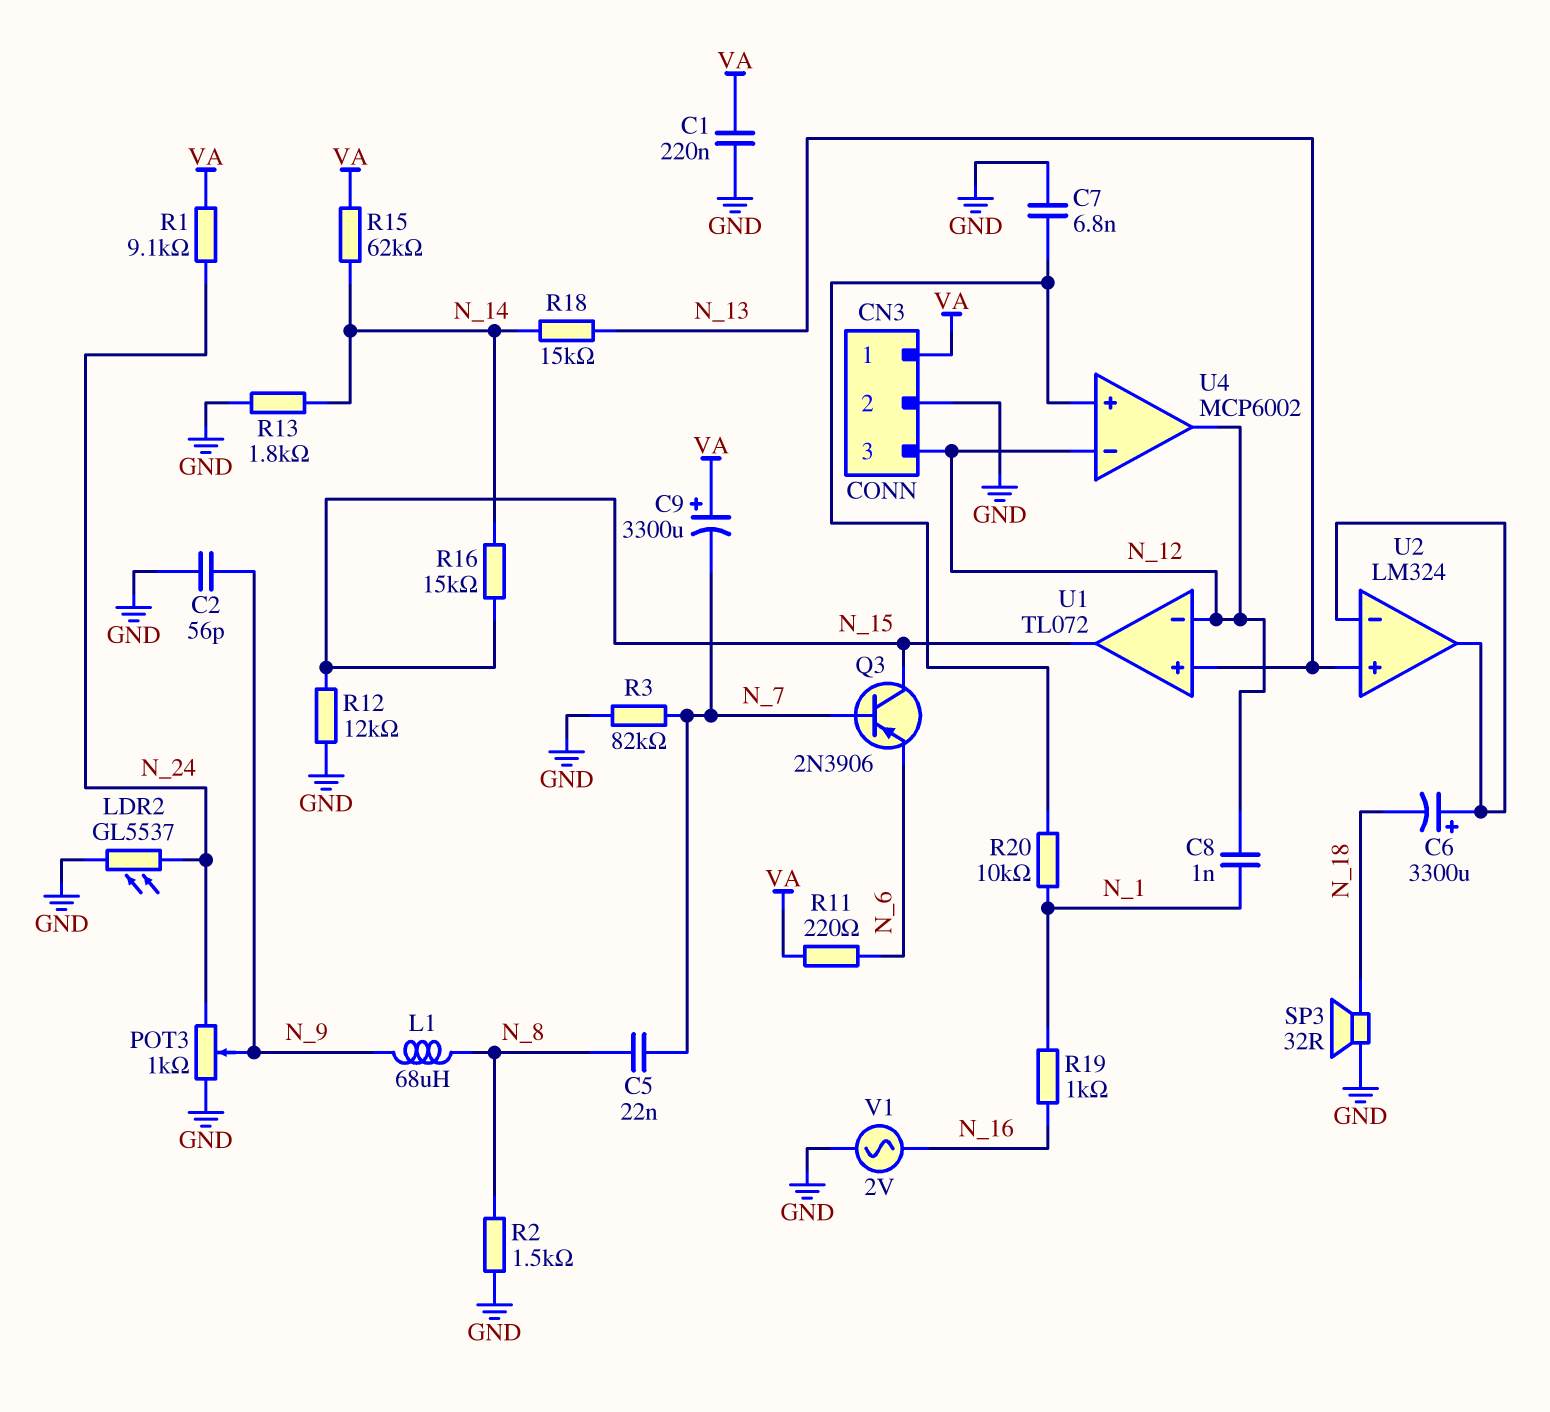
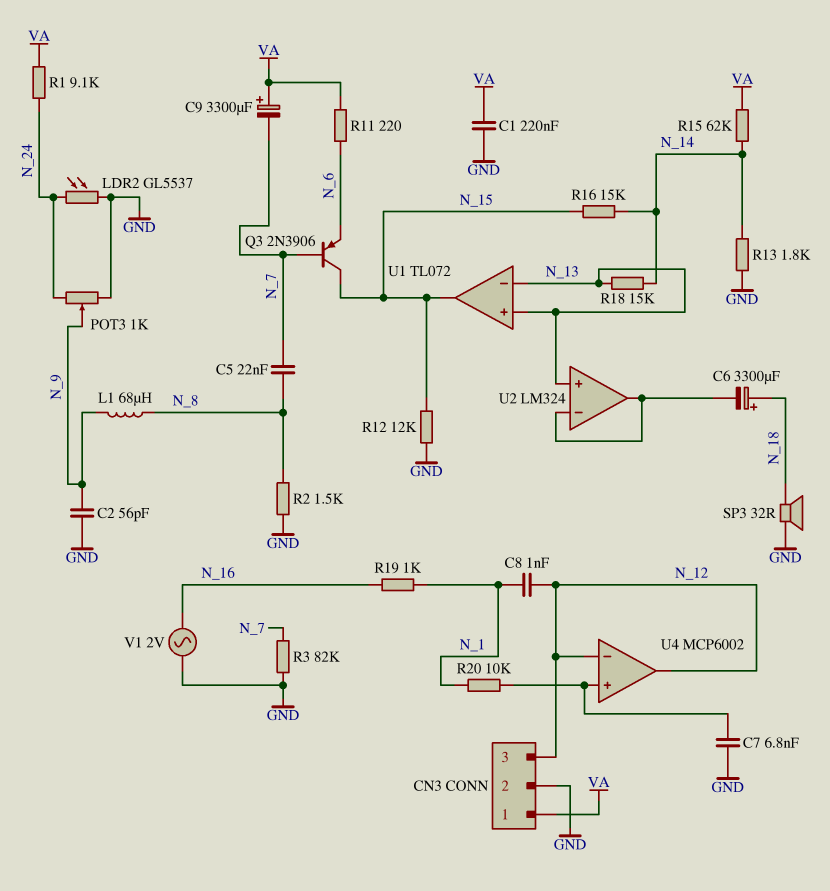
C6: 3300uF (plus U2/in-, minus N_18) -> 3300uF (plus N_18, minus U2/in-)
U1 pin in-: N_12 -> N_13

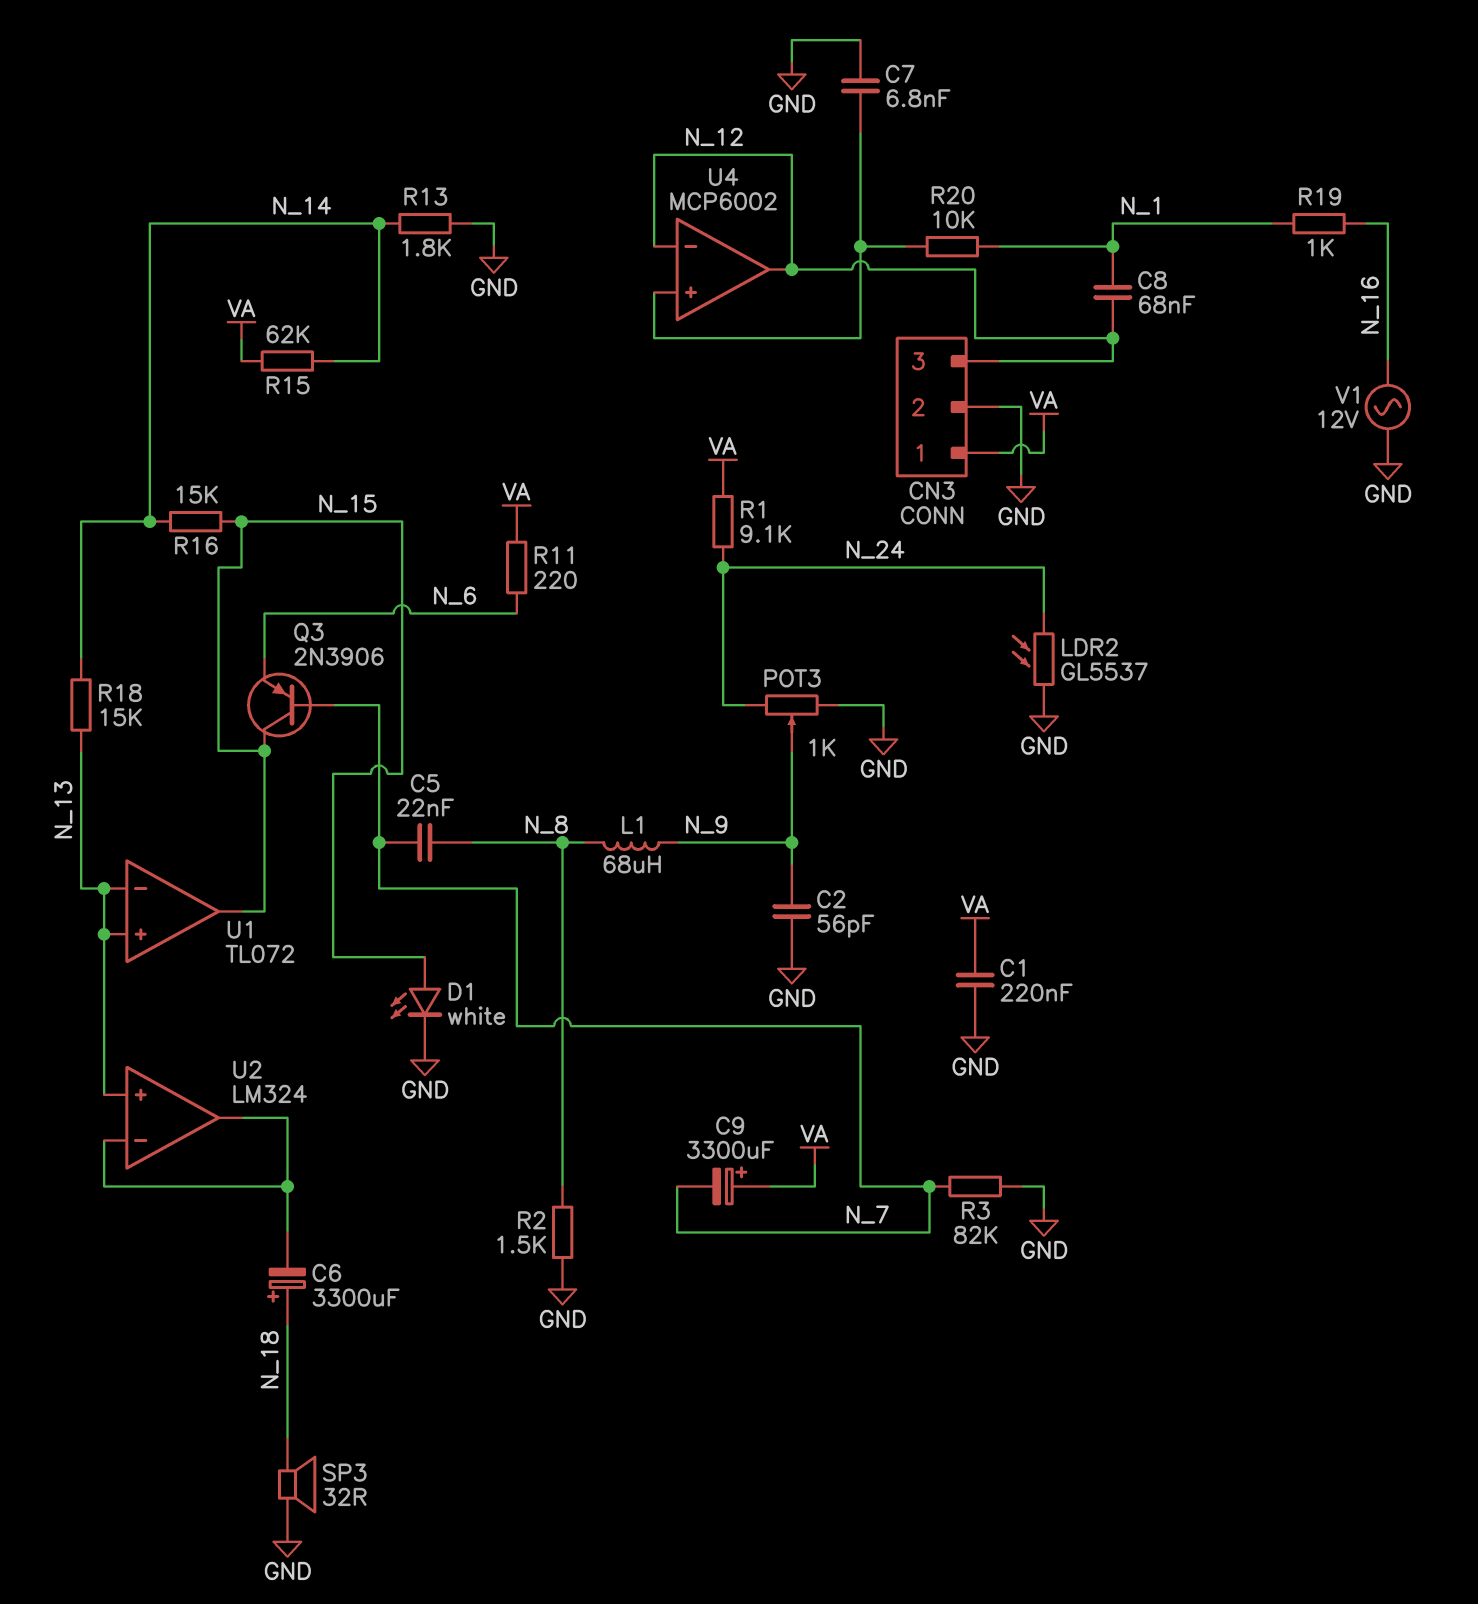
C8: 1nF (N_1, N_12) -> 68nF (N_1, N_12)
D1: none -> LED white (A N_15, K GND)
R12: 12k (GND, N_15) -> none
V1: AC 2V (GND, N_16) -> AC 12V (GND, N_16)

